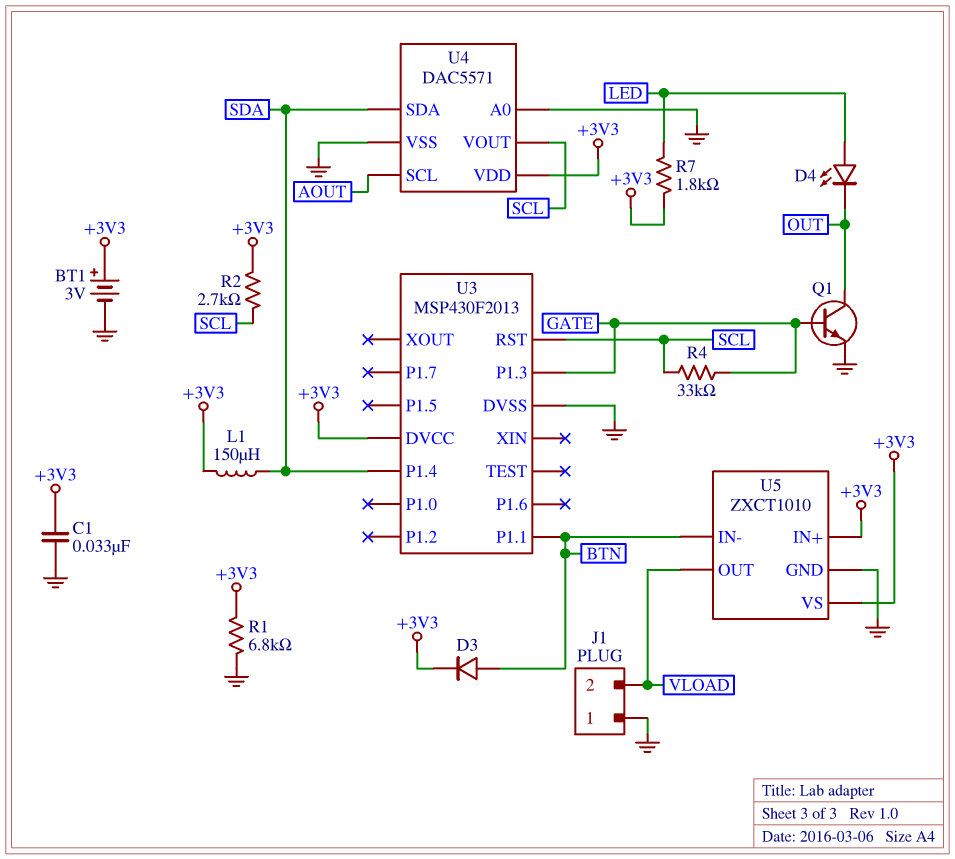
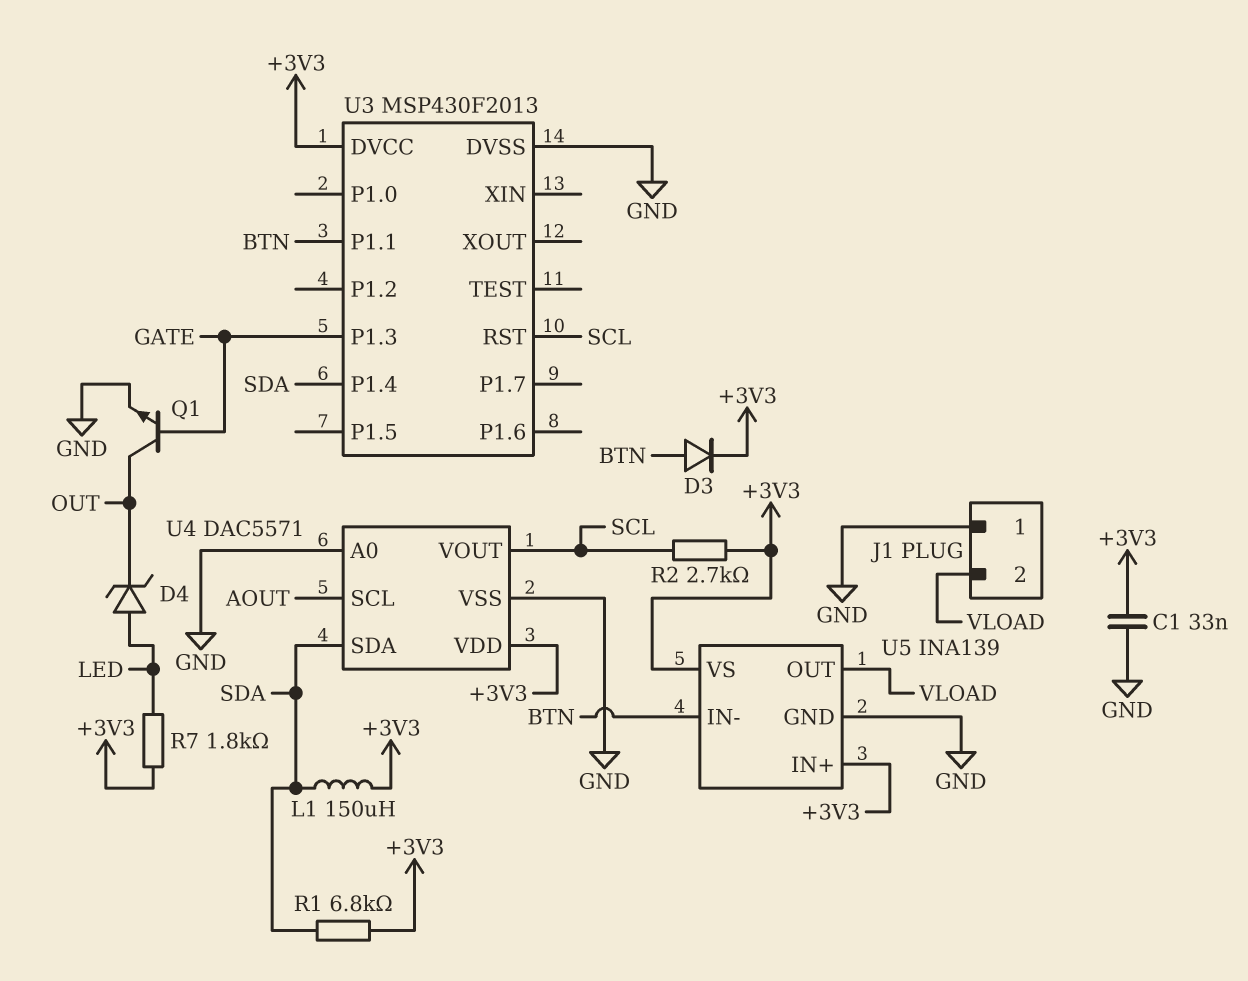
BT1: 3V (plus +3V3, minus GND) -> none
D4: LED (A LED, K OUT) -> zener (A LED, K OUT)
R1: 6.8k (+3V3, GND) -> 6.8k (+3V3, SDA)
R4: 33k (GATE, SCL) -> none
U5: ZXCT1010 -> INA139

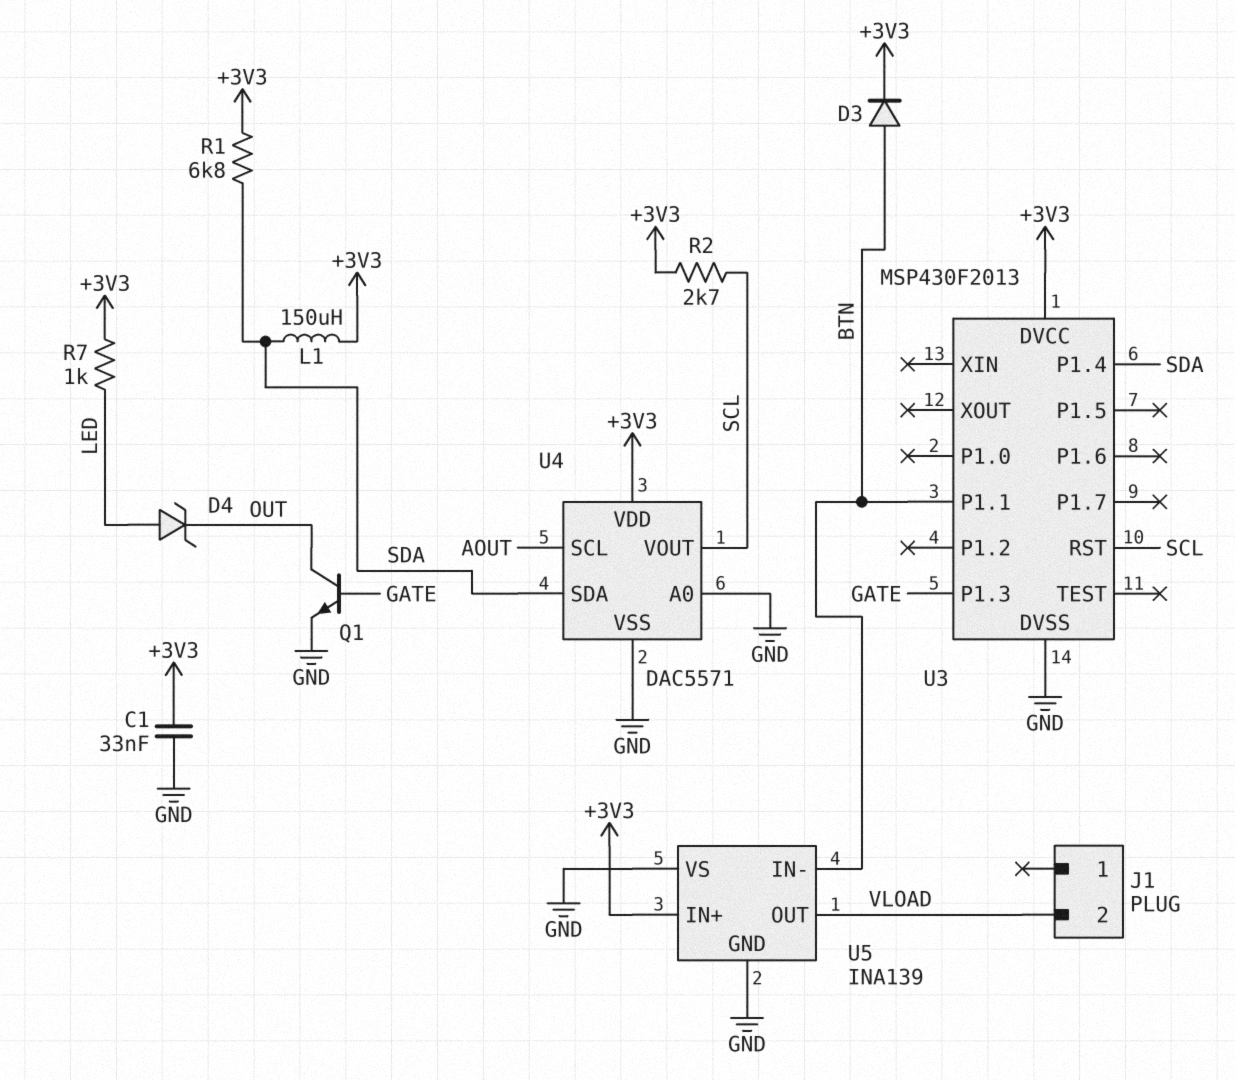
J1 pin 1: GND -> none
R7: 1.8k (+3V3, LED) -> 1k (+3V3, LED)
U5 pin VS: +3V3 -> GND

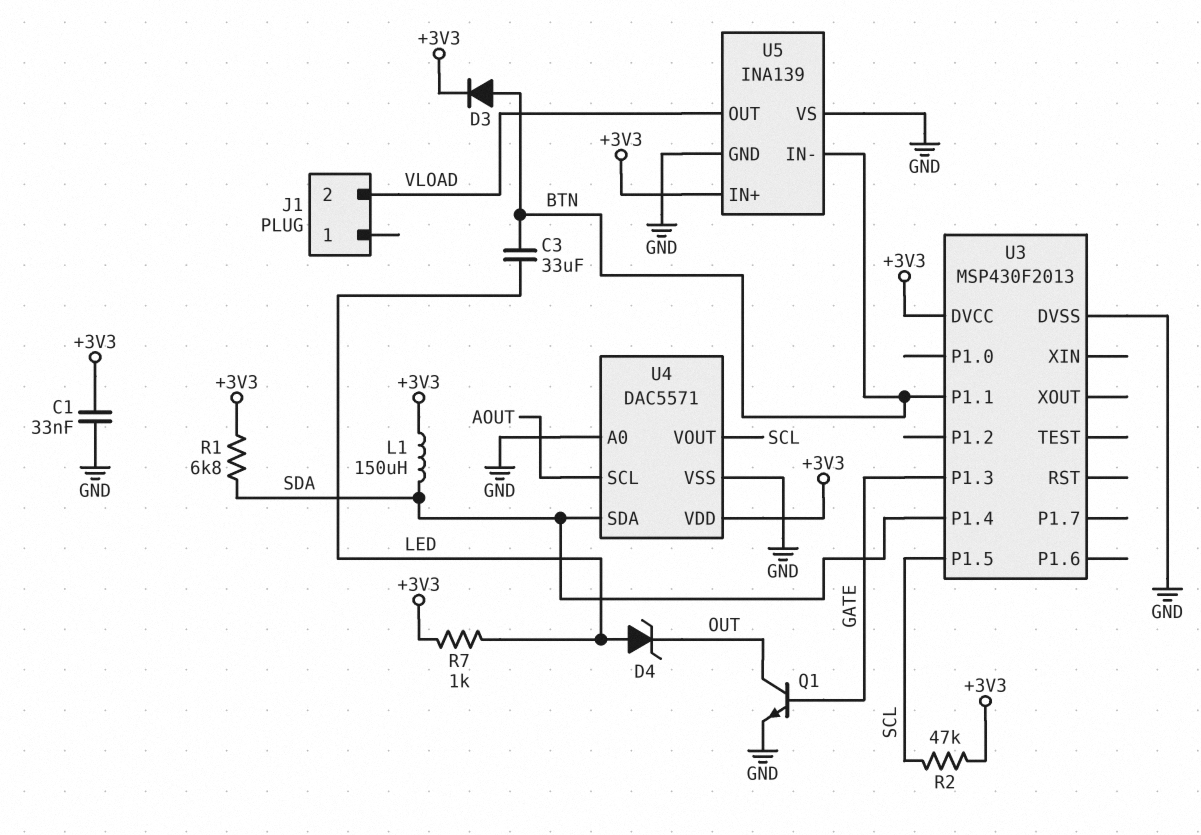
C3: none -> 33uF (BTN, LED)
R2: 2.7k (+3V3, SCL) -> 47k (+3V3, SCL)
U3 pin P1.5: none -> SCL
U3 pin RST: SCL -> none

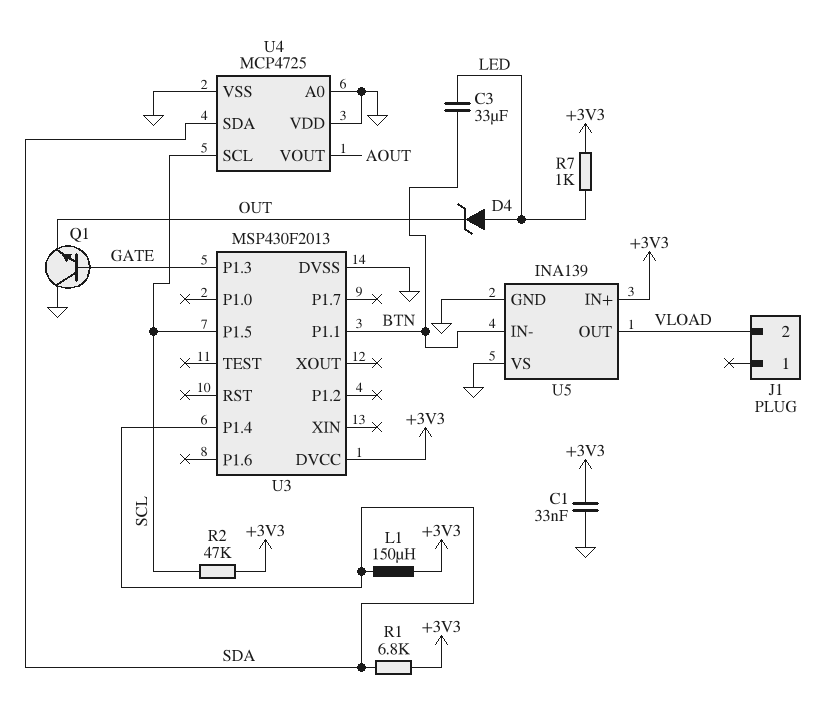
D3: diode (A BTN, K +3V3) -> none
Q1: NPN (B GATE, C OUT, E GND) -> NPN (B GATE, C GND, E OUT)
U4: DAC5571 -> MCP4725
U4 pin SCL: AOUT -> SCL
U4 pin VDD: +3V3 -> GND
U4 pin VOUT: SCL -> AOUT

